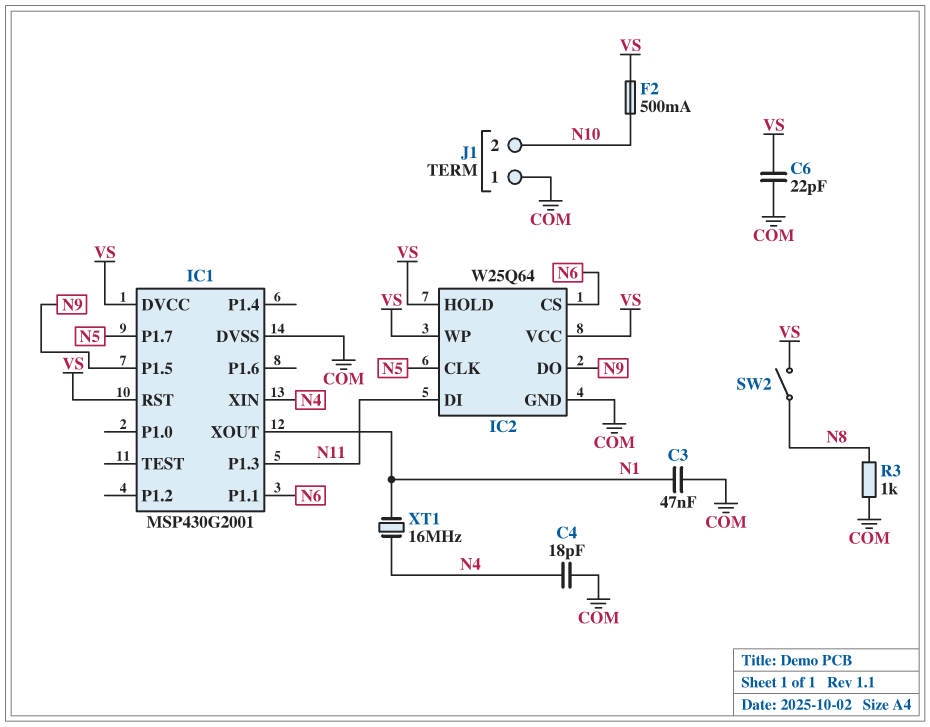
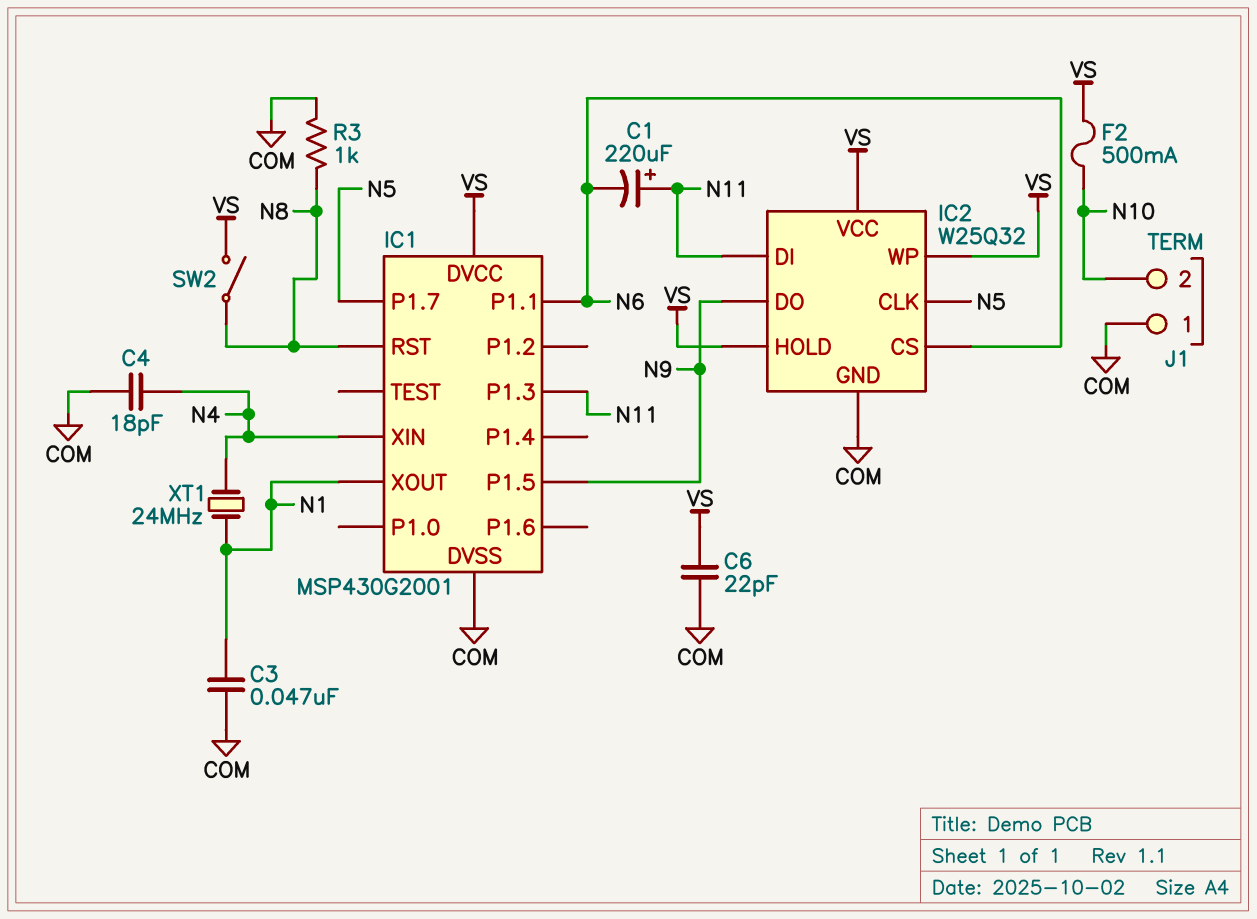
C1: none -> 220uF (plus N11, minus N6)
IC1 pin RST: VS -> N8
IC2: W25Q64 -> W25Q32
XT1: 16MHz (N1, N4) -> 24MHz (N1, N4)

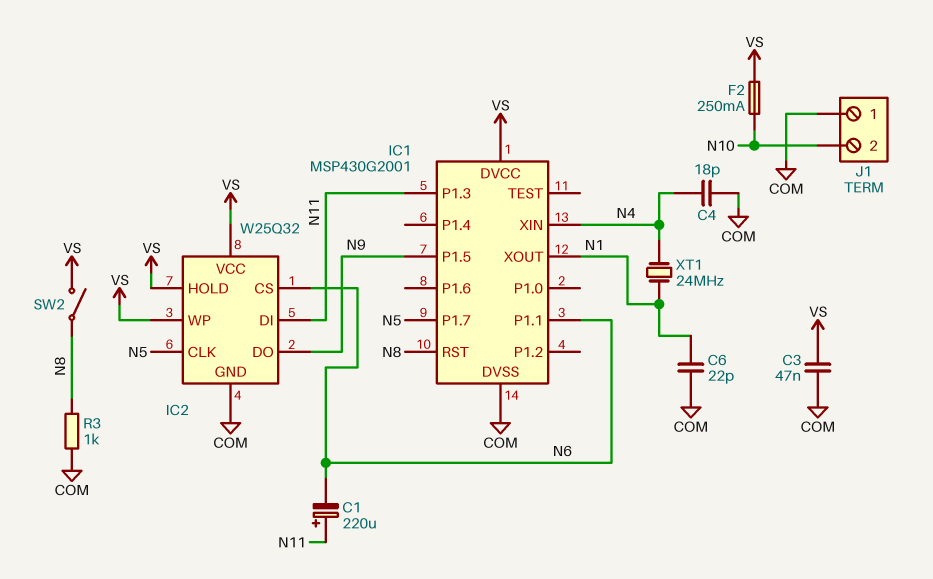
C3: 47nF (COM, N1) -> 47nF (COM, VS)
C6: 22pF (COM, VS) -> 22pF (COM, N1)
F2: 500mA (N10, VS) -> 250mA (N10, VS)

